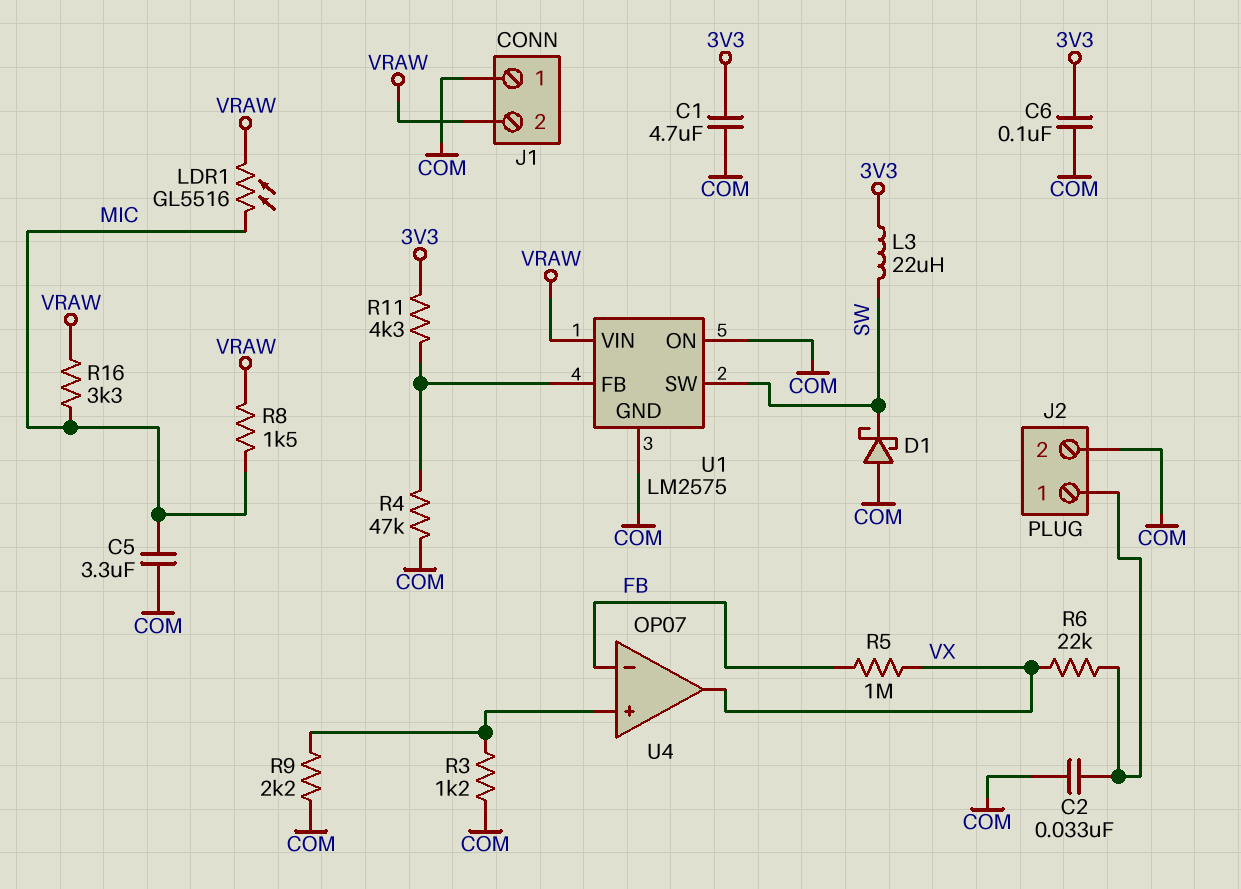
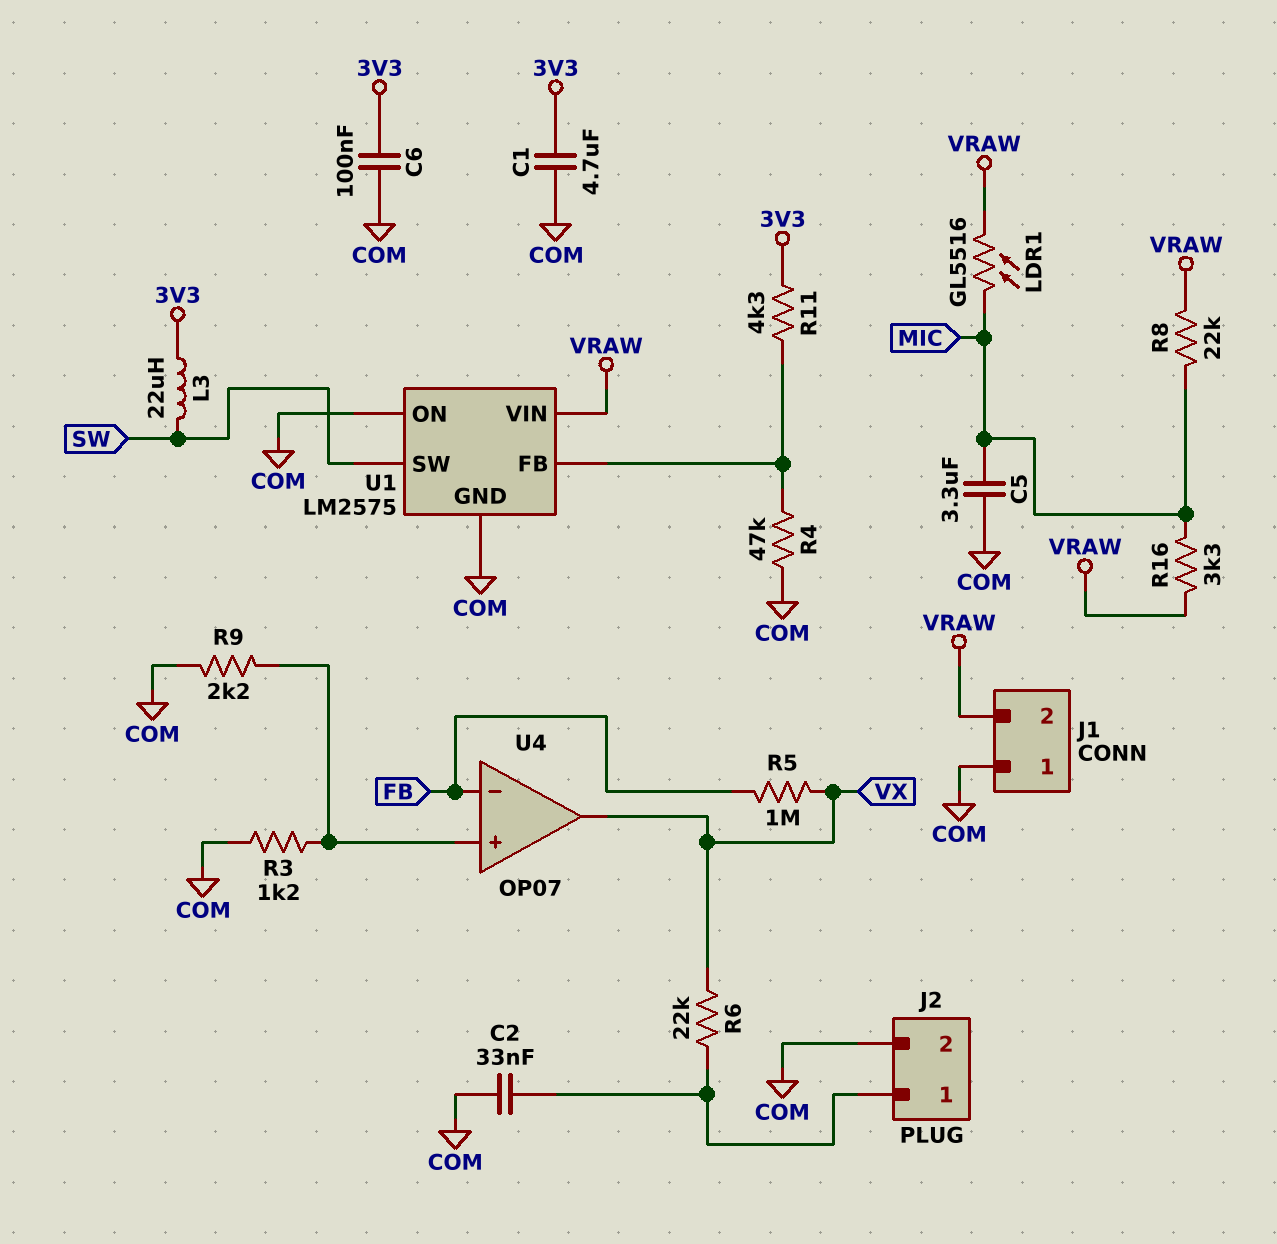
D1: schottky (A COM, K SW) -> none
R8: 1.5k (MIC, VRAW) -> 22k (MIC, VRAW)

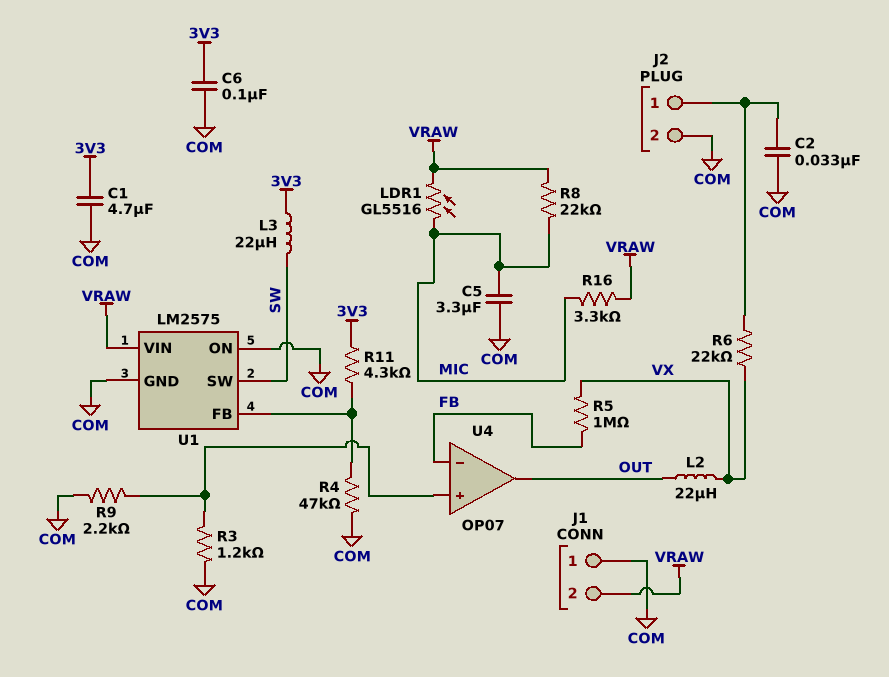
L2: none -> 22uH (OUT, VX)
U4 pin out: VX -> OUT

